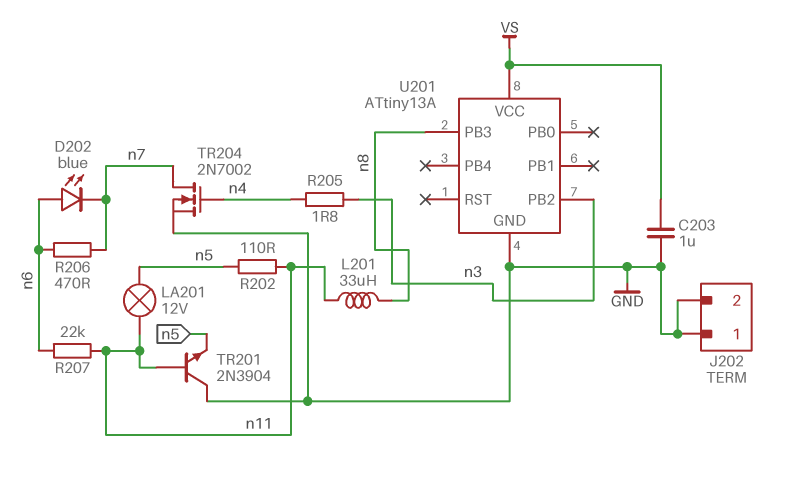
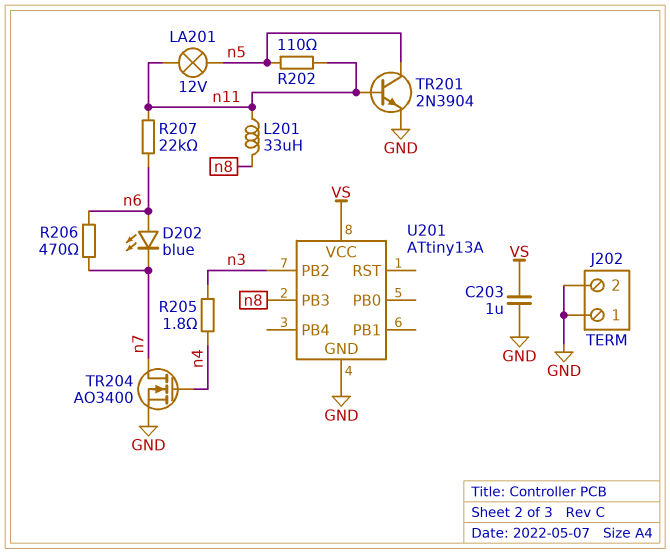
TR201: NPN 2N3904 (B n11, C GND, E n5) -> NPN 2N3904 (B n11, C n5, E GND)
TR204: NMOS 2N7002 (G n4, D n7, S GND) -> NMOS AO3400 (G n4, D n7, S GND)

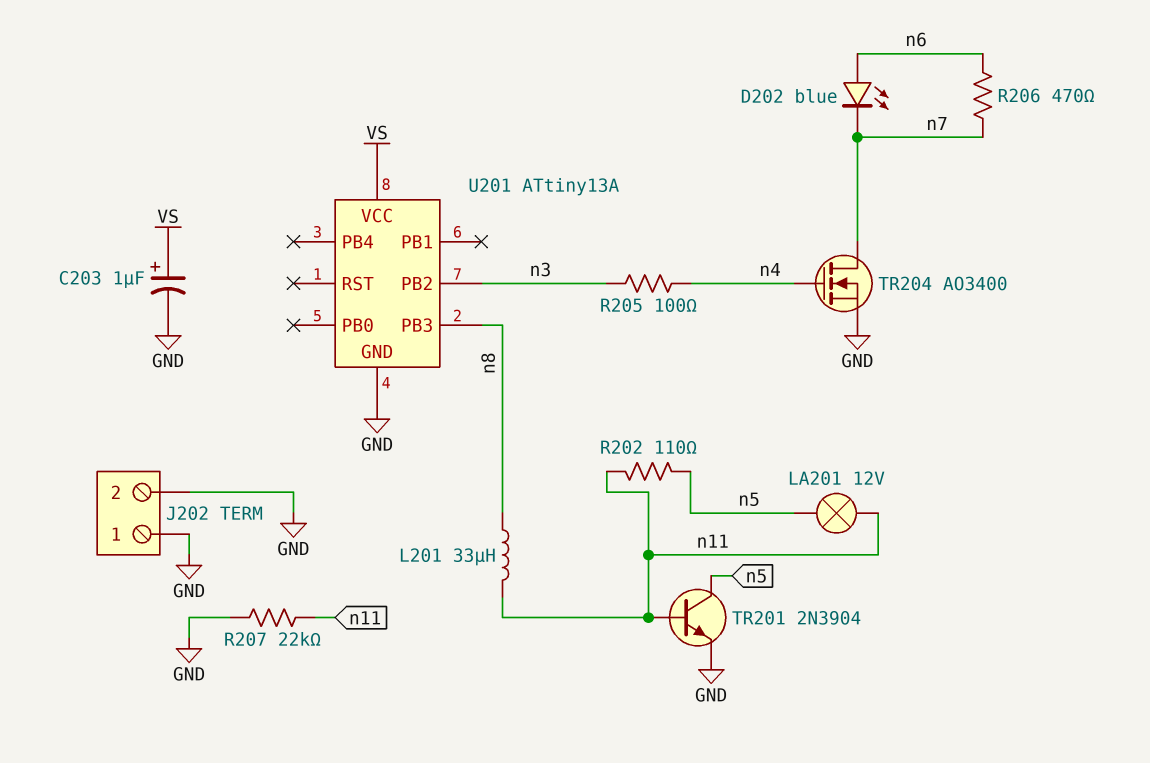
C203: 1uF (GND, VS) -> 1uF (plus VS, minus GND)
R205: 1.8 (n3, n4) -> 100 (n3, n4)
R207: 22k (n6, n11) -> 22k (GND, n11)

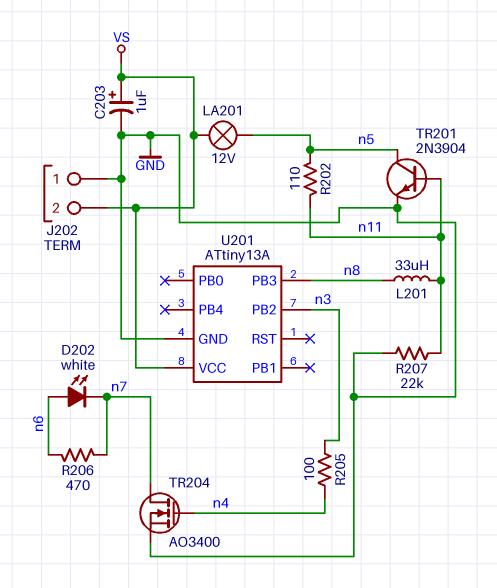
D202: LED blue (A n6, K n7) -> LED white (A n6, K n7)
J202 pin 2: GND -> VS
LA201: lamp 12V (n5, n11) -> lamp 12V (VS, n5)

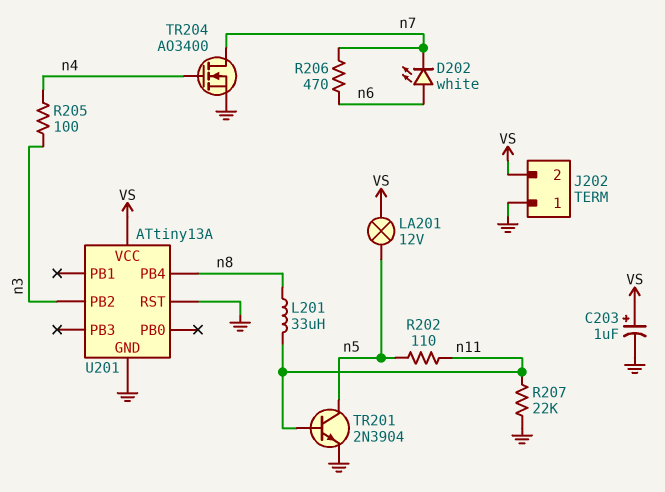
U201 pin PB3: n8 -> none
U201 pin PB4: none -> n8
U201 pin RST: none -> GND

